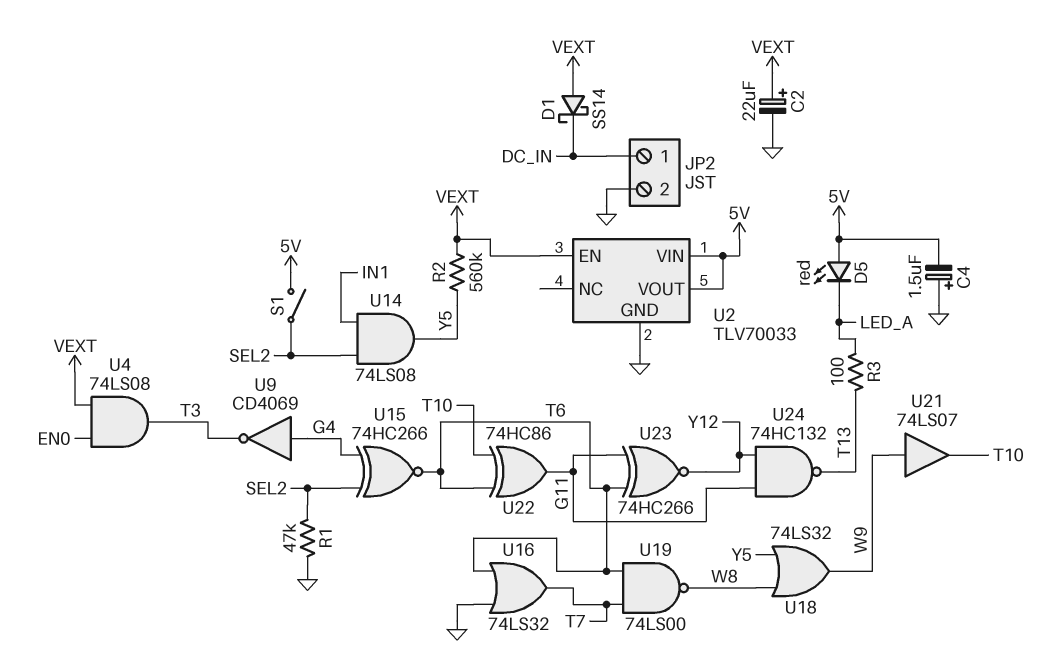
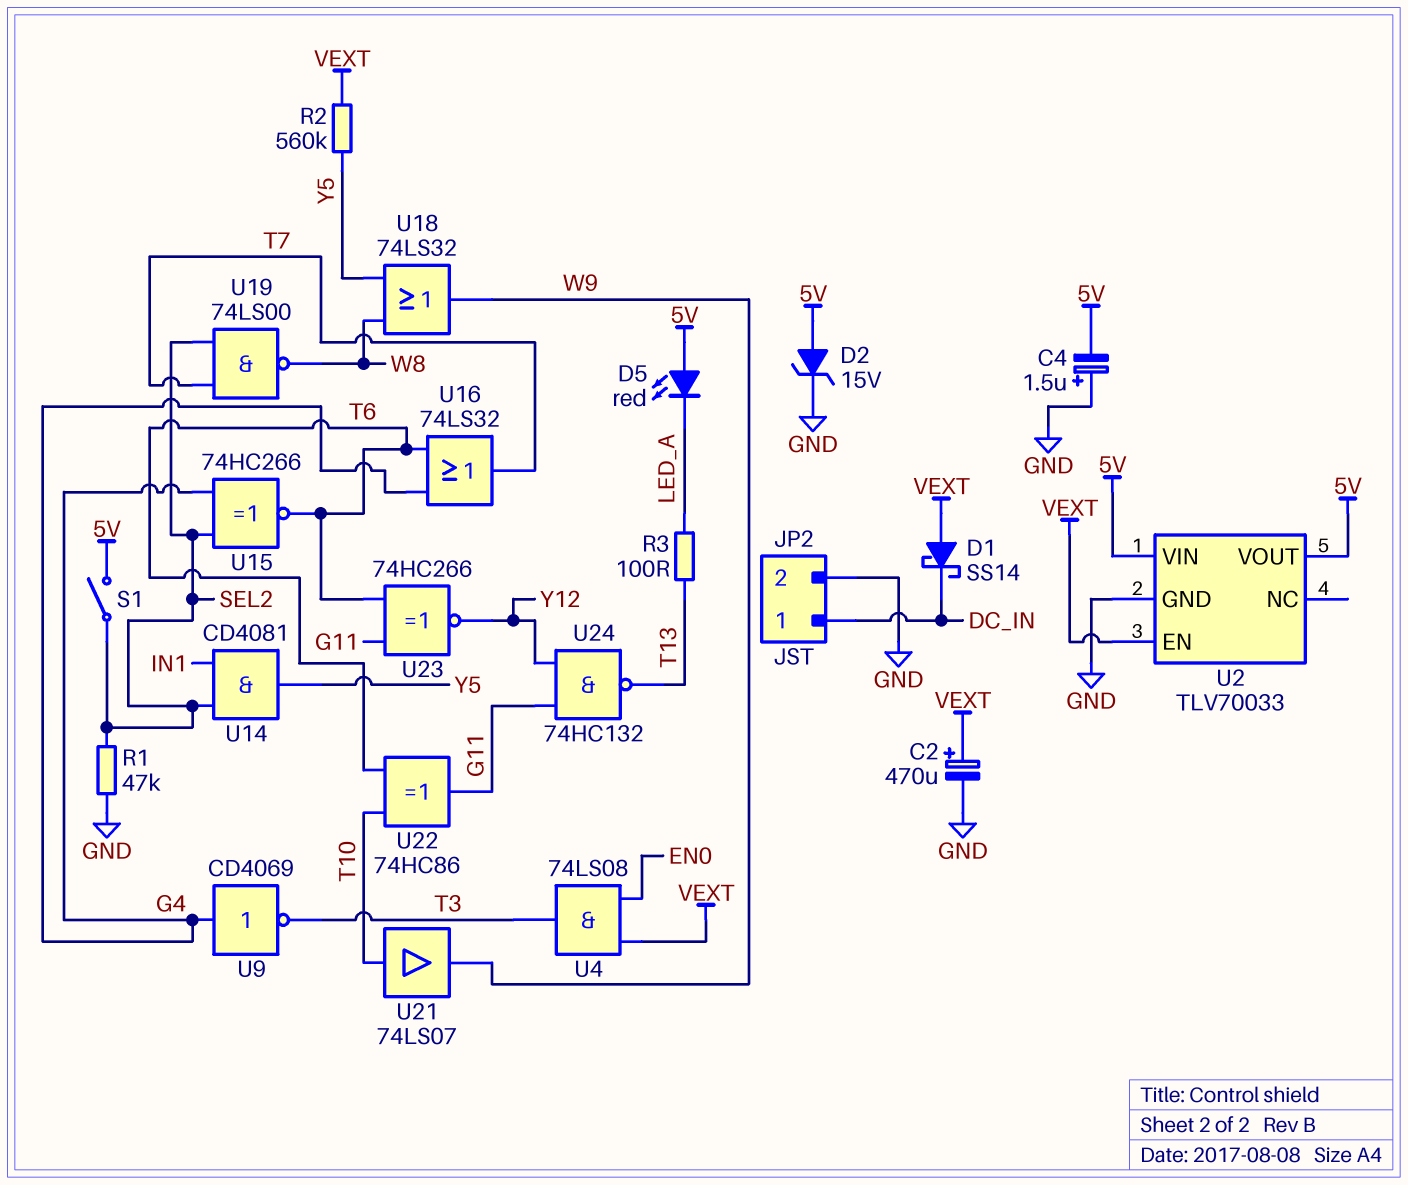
C2: 22uF (plus VEXT, minus GND) -> 470uF (plus VEXT, minus GND)
D2: none -> zener 15V (A 5V, K GND)
U14: AND 74LS08 (in IN1, in SEL2, out Y5) -> AND CD4081 (in IN1, in SEL2, out Y5)
U16: OR 74LS32 (in GND, in T6, out T7) -> OR 74LS32 (in G4, in T6, out T7)
U19: NAND 74LS00 (in T6, in T7, out W8) -> NAND 74LS00 (in SEL2, in T7, out W8)
U21: buffer 74LS07 (in W9, out T10) -> buffer 74LS07 (in T10, out W9)

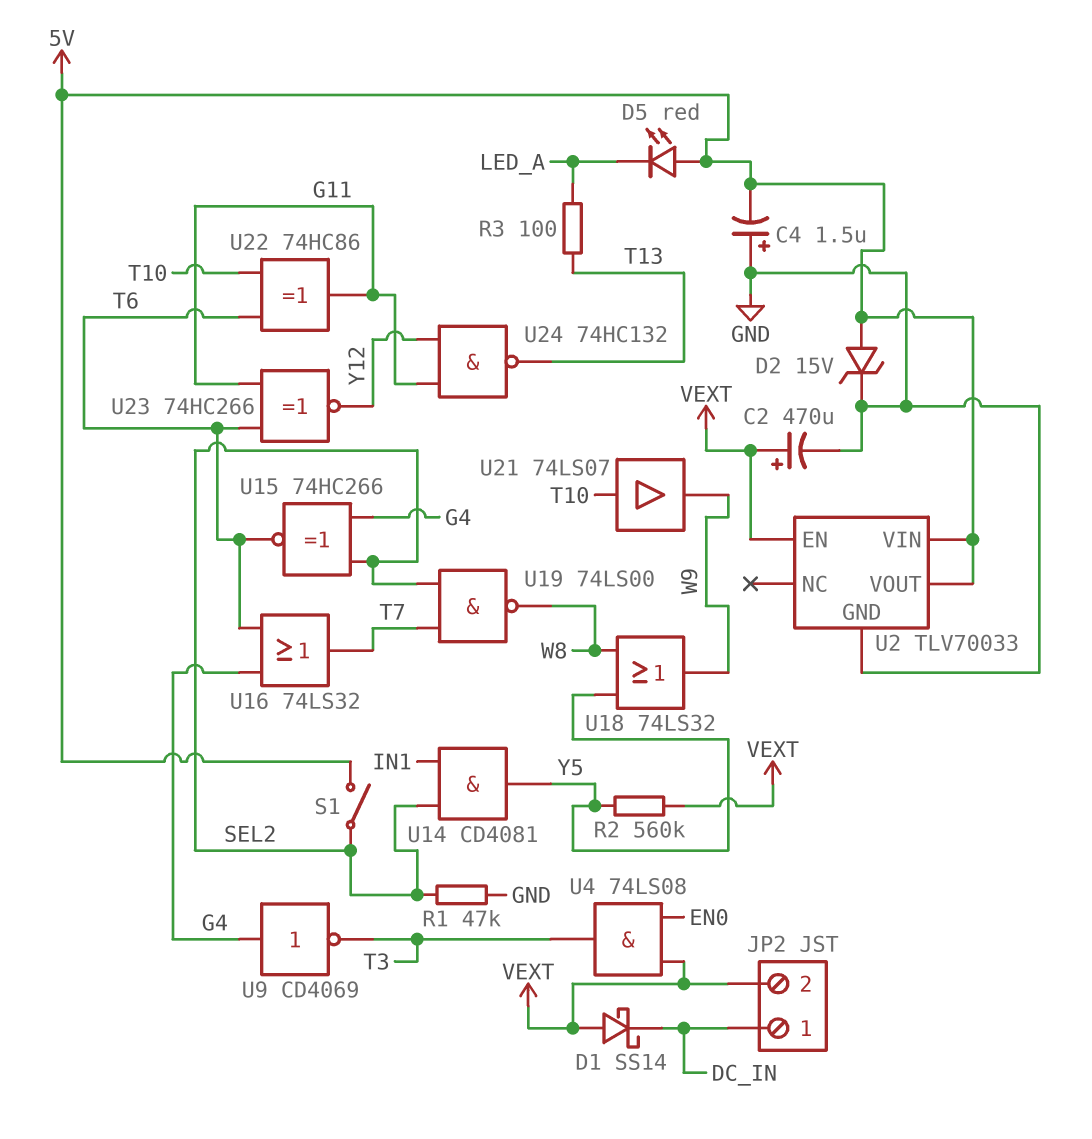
JP2 pin 2: GND -> VEXT

